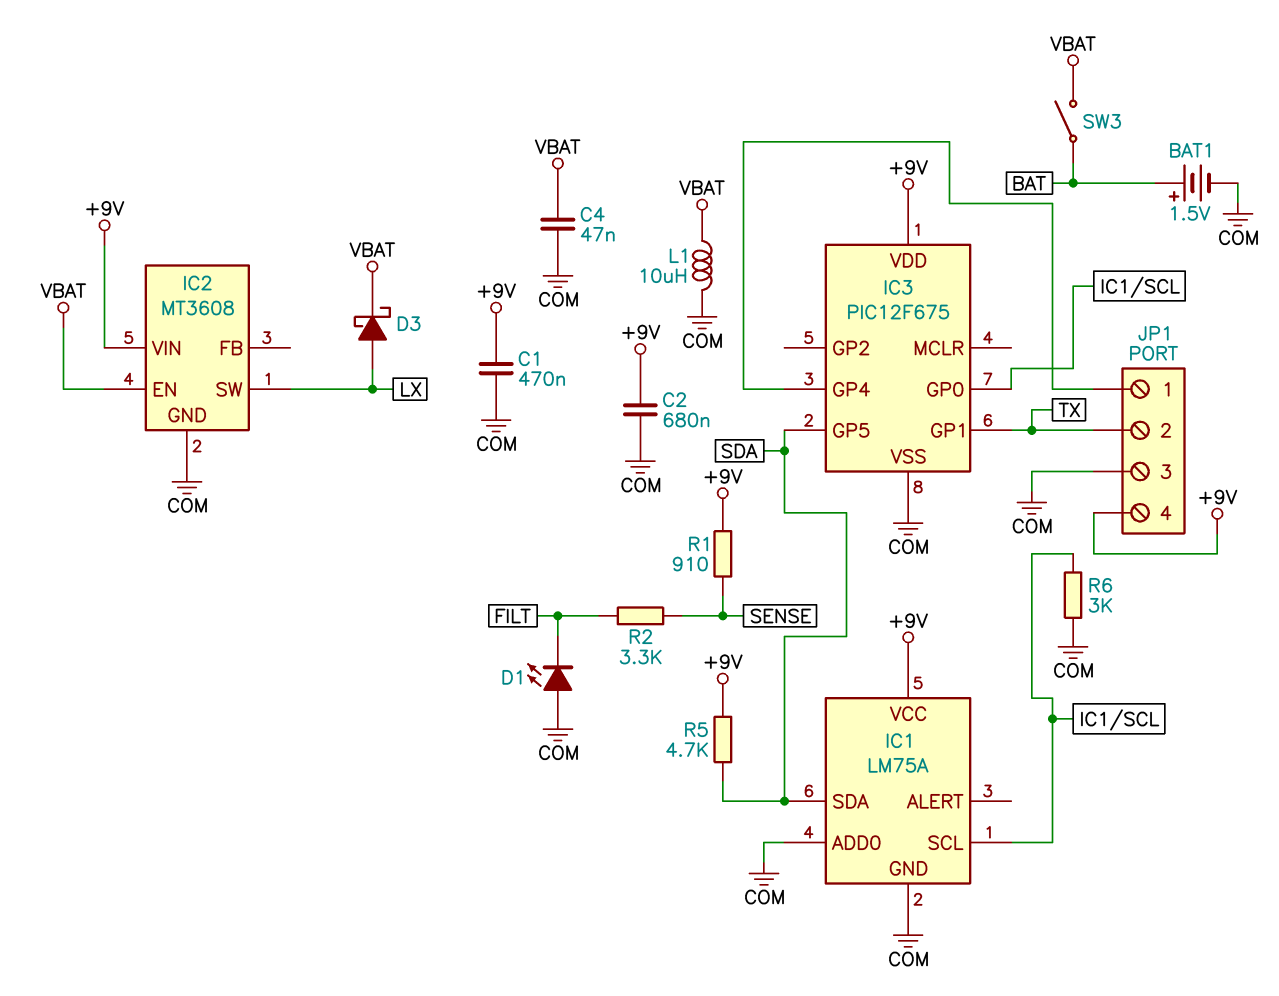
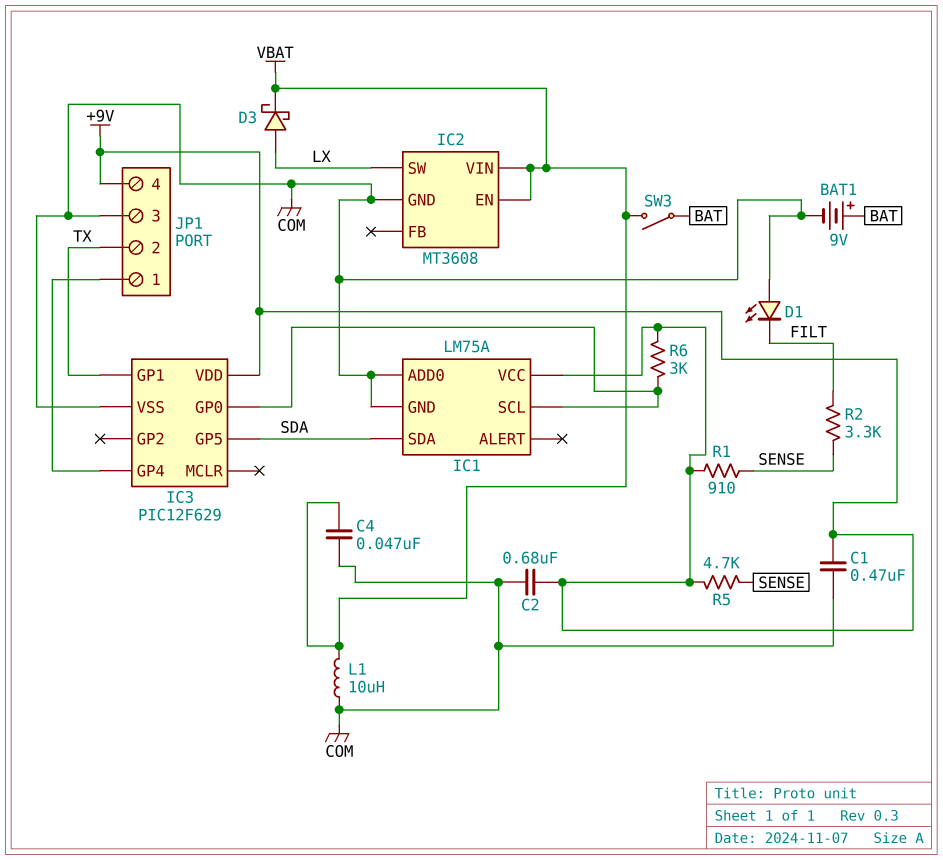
BAT1: 1.5V (plus BAT, minus COM) -> 9V (plus BAT, minus COM)
IC2 pin VIN: +9V -> VBAT
IC3: PIC12F675 -> PIC12F629
R5: 4.7k (+9V, SDA) -> 4.7k (+9V, SENSE)
R6: 3k (COM, IC1/SCL) -> 3k (+9V, IC1/SCL)

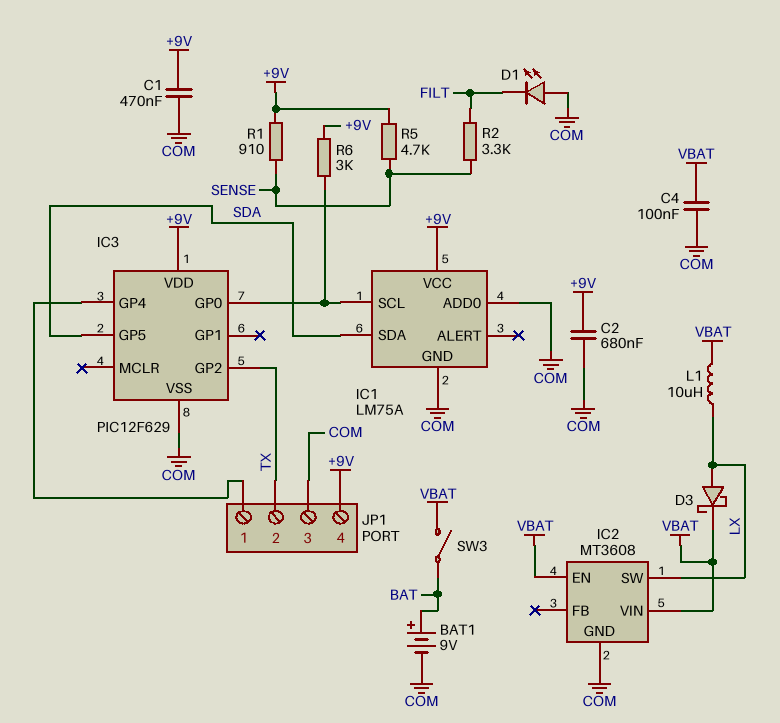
C4: 47nF (COM, VBAT) -> 100nF (COM, VBAT)
IC3 pin GP1: TX -> none
IC3 pin GP2: none -> TX
L1: 10uH (COM, VBAT) -> 10uH (LX, VBAT)

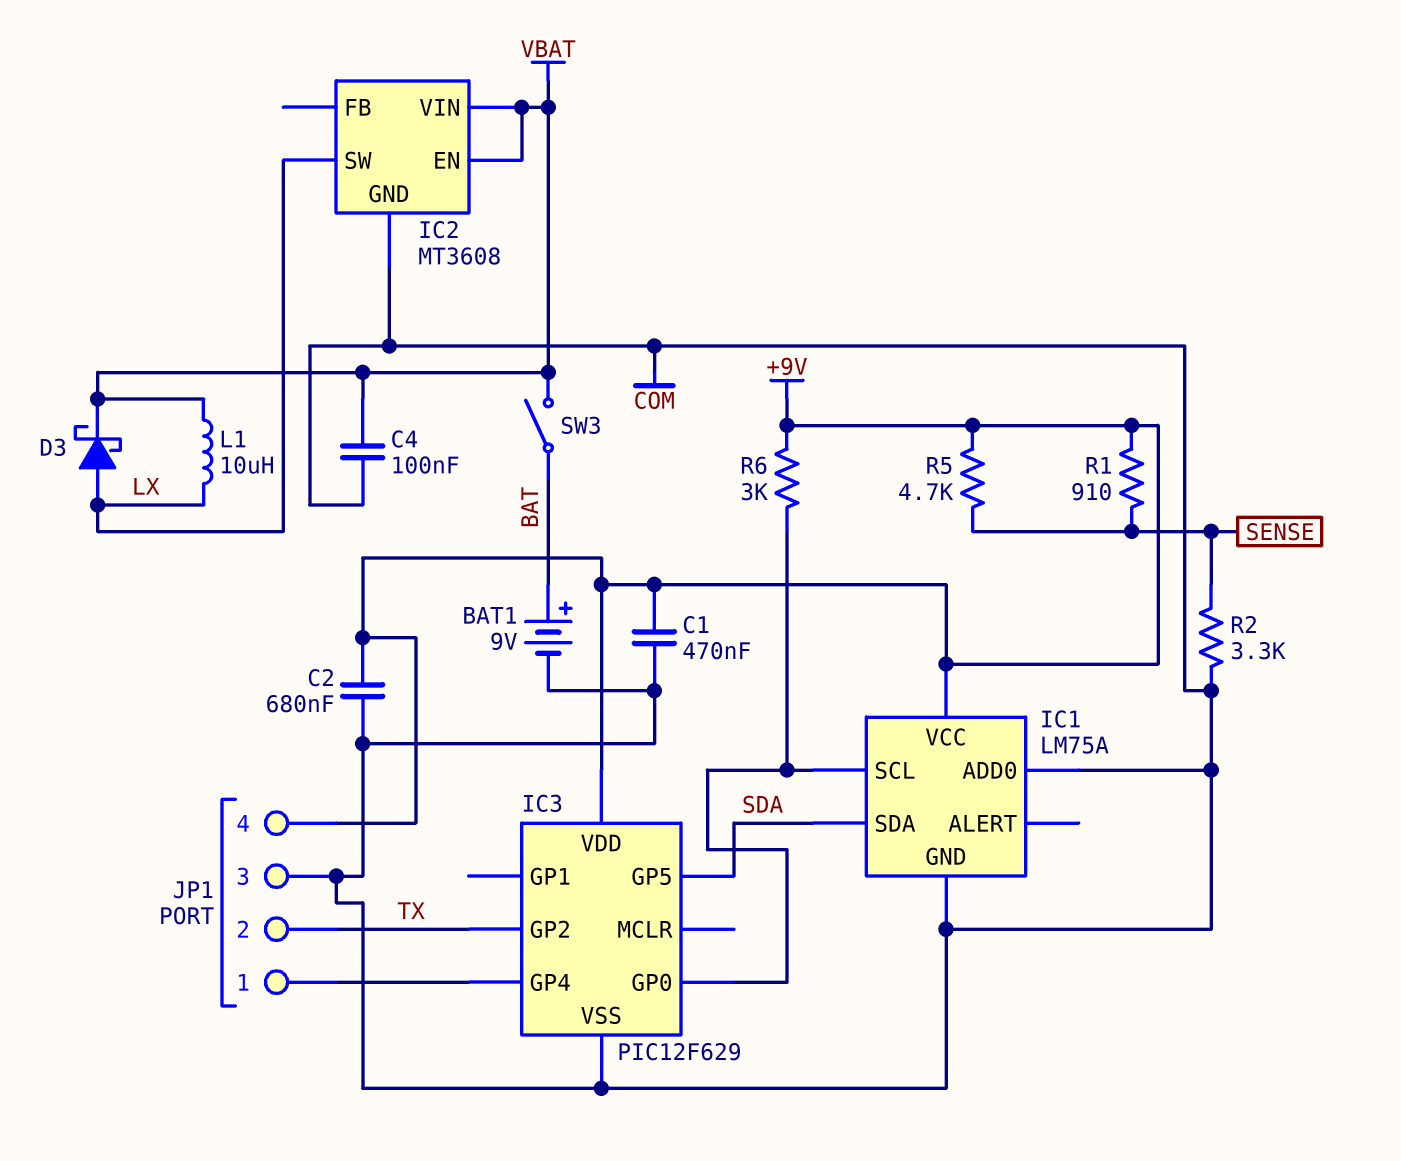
D1: LED (A COM, K FILT) -> none
R2: 3.3k (FILT, SENSE) -> 3.3k (COM, SENSE)

